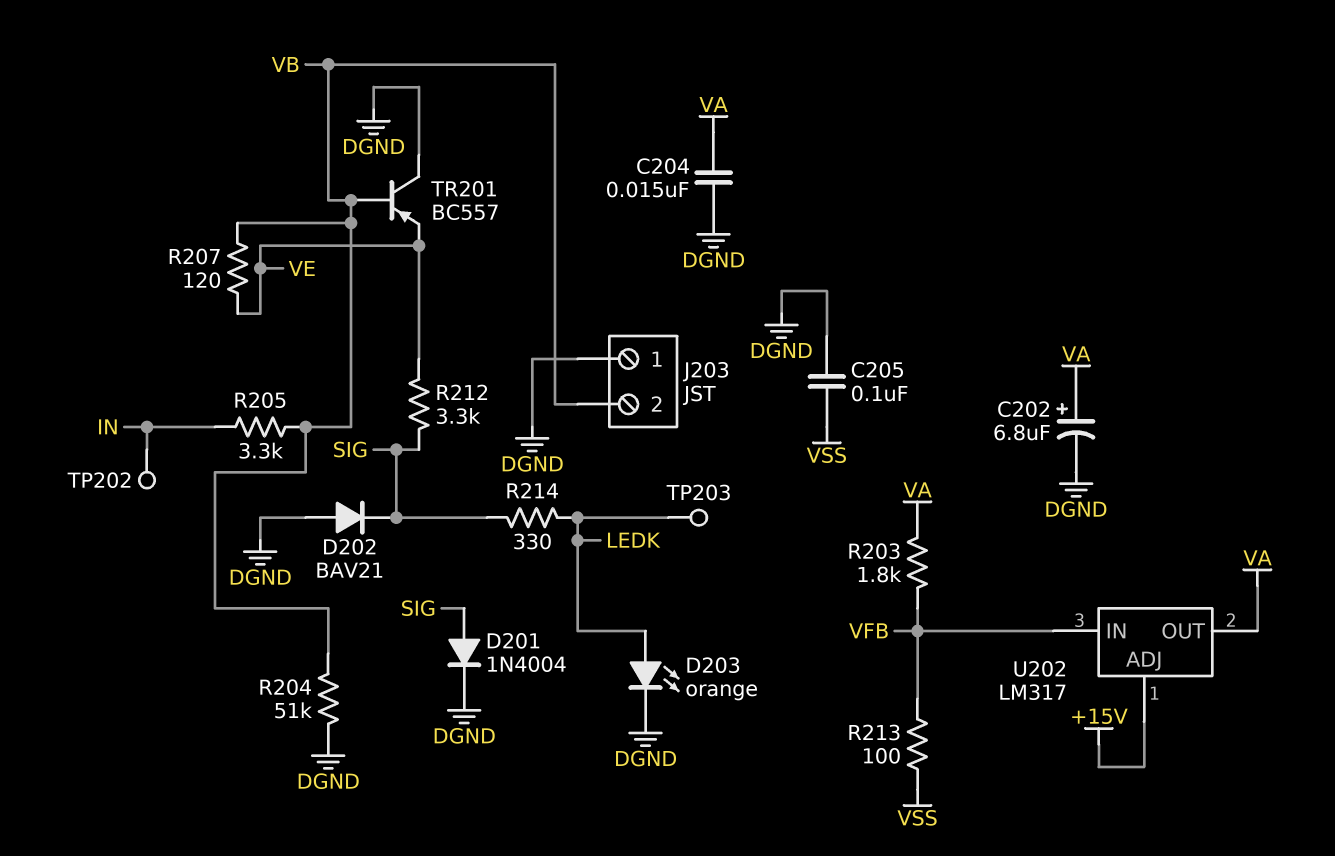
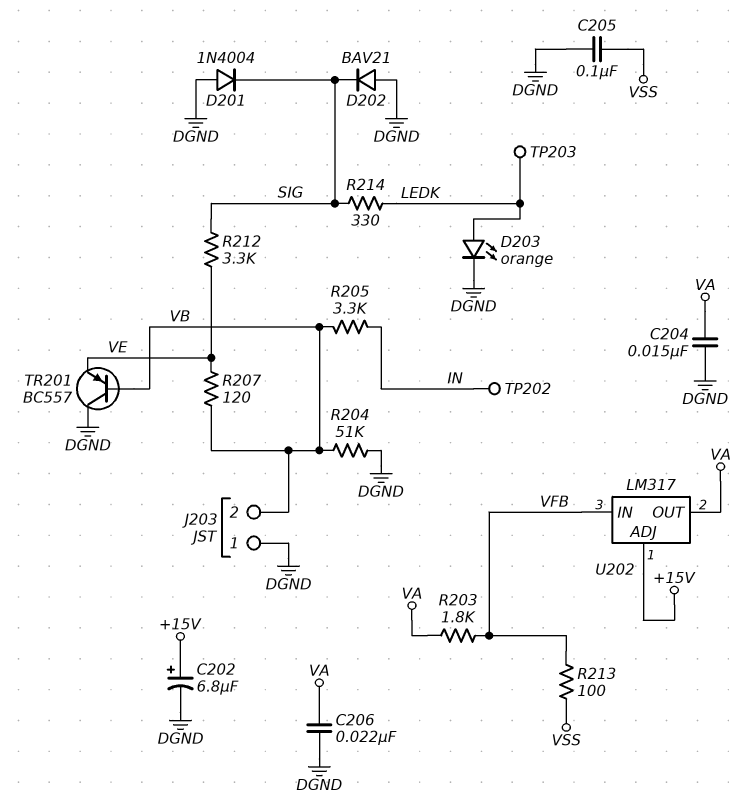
C202: 6.8uF (plus VA, minus DGND) -> 6.8uF (plus +15V, minus DGND)
C206: none -> 22nF (DGND, VA)
D201: diode 1N4004 (A SIG, K DGND) -> diode 1N4004 (A DGND, K SIG)

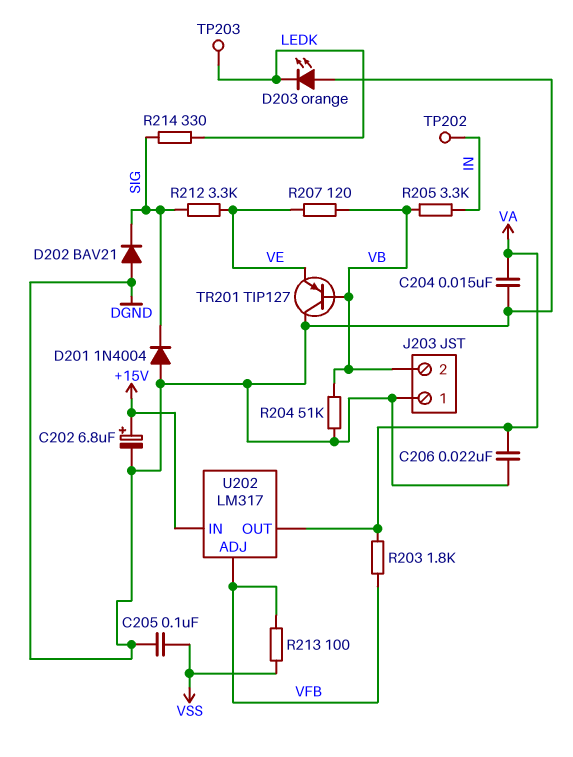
D203: LED orange (A LEDK, K DGND) -> LED orange (A DGND, K LEDK)
TR201: PNP BC557 (B VB, C DGND, E VE) -> PNP TIP127 (B VB, C DGND, E VE)
U202 pin ADJ: +15V -> VFB
U202 pin IN: VFB -> +15V

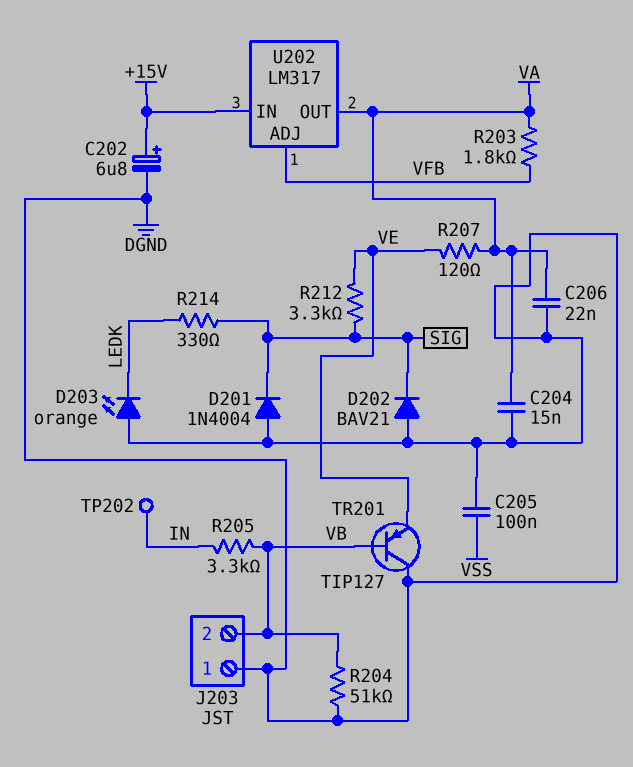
R207: 120 (VB, VE) -> 120 (VA, VE)
R213: 100 (VFB, VSS) -> none
TP203: test point (LEDK) -> none

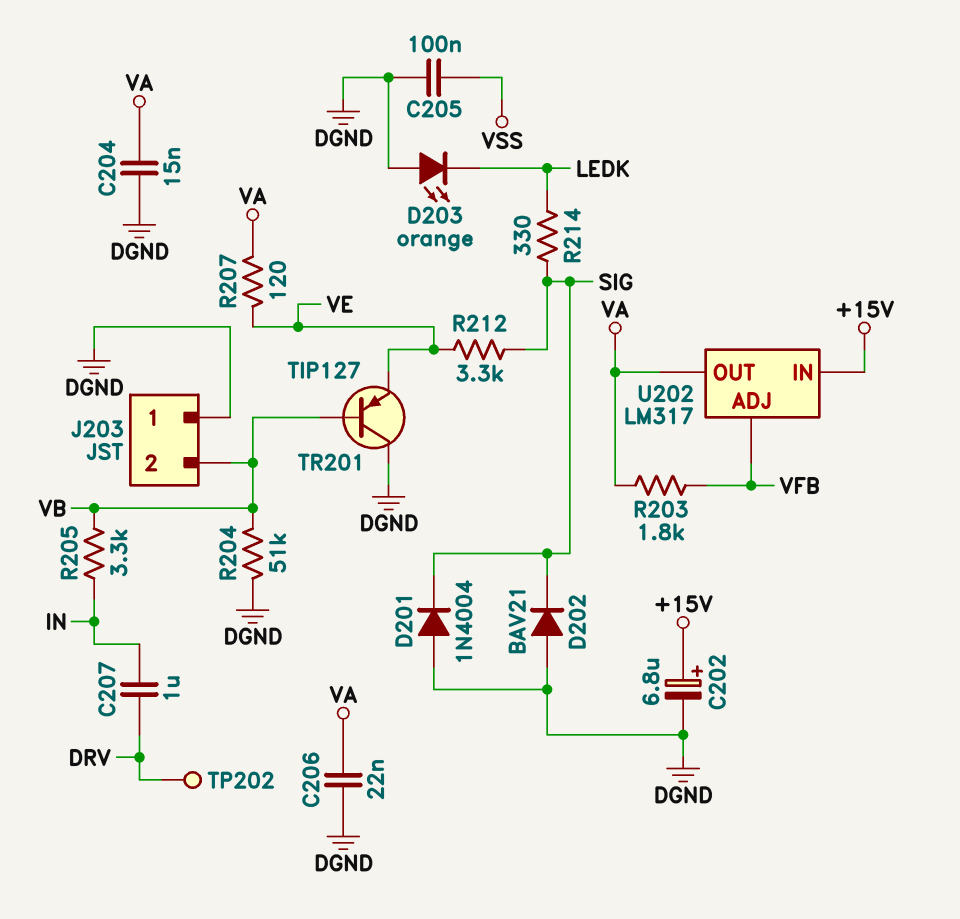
C207: none -> 1uF (DRV, IN)
TP202: test point (IN) -> test point (DRV)

